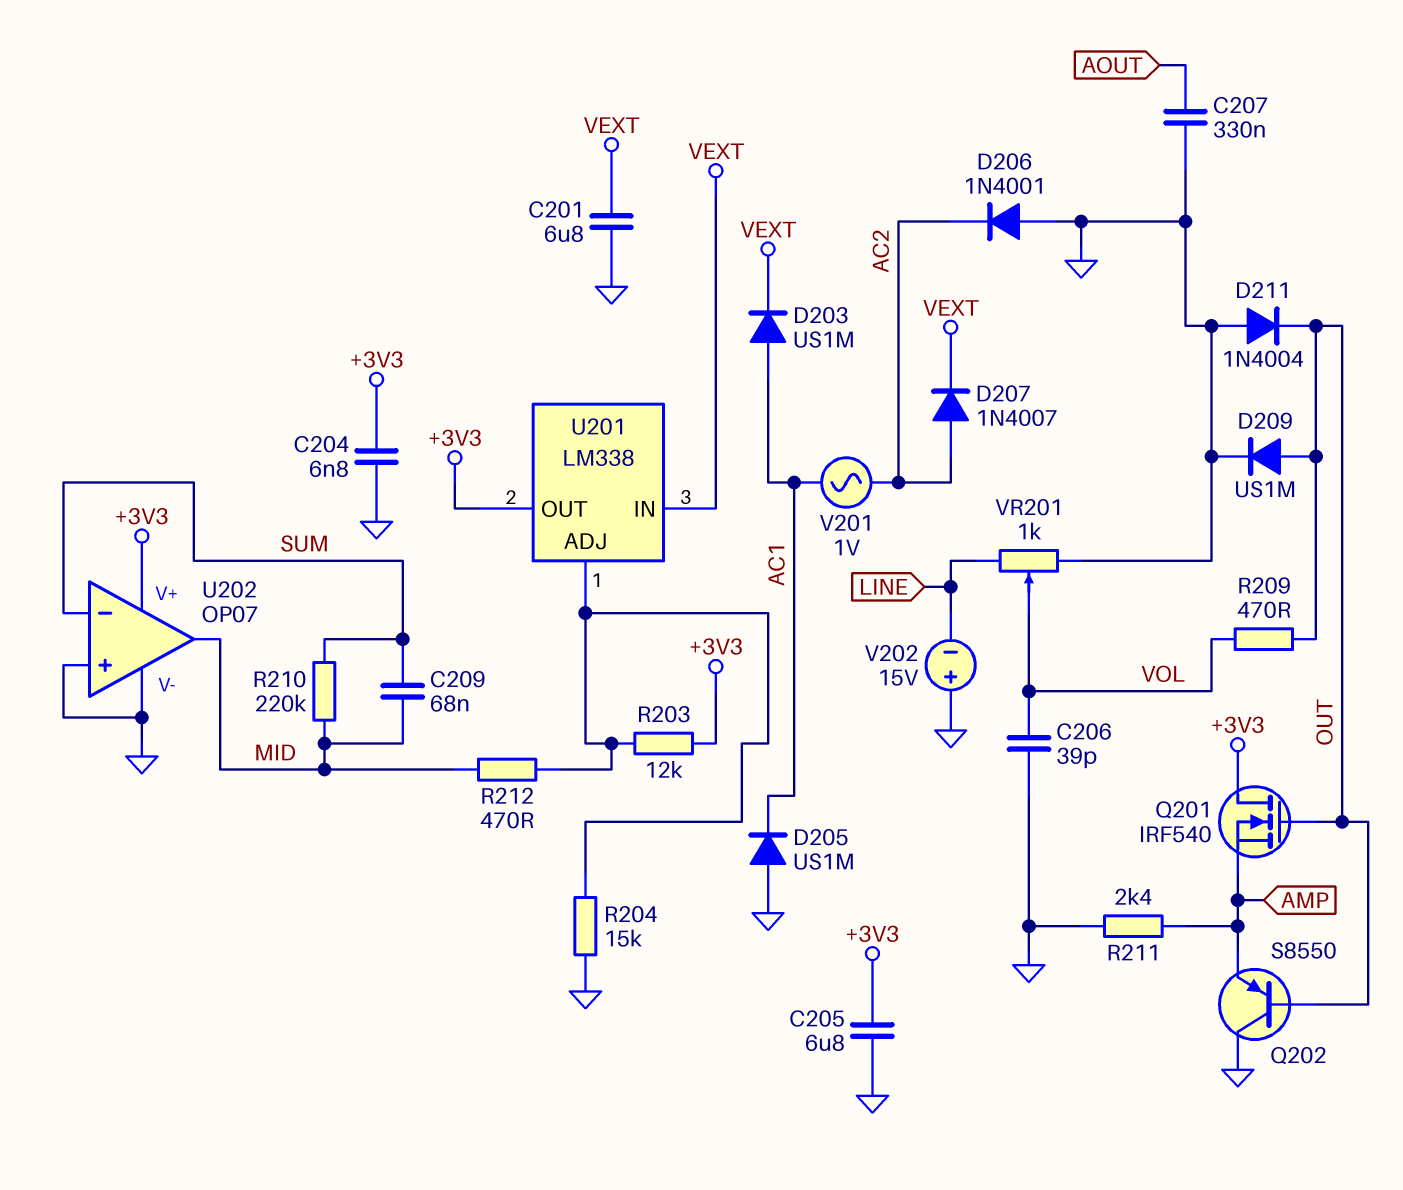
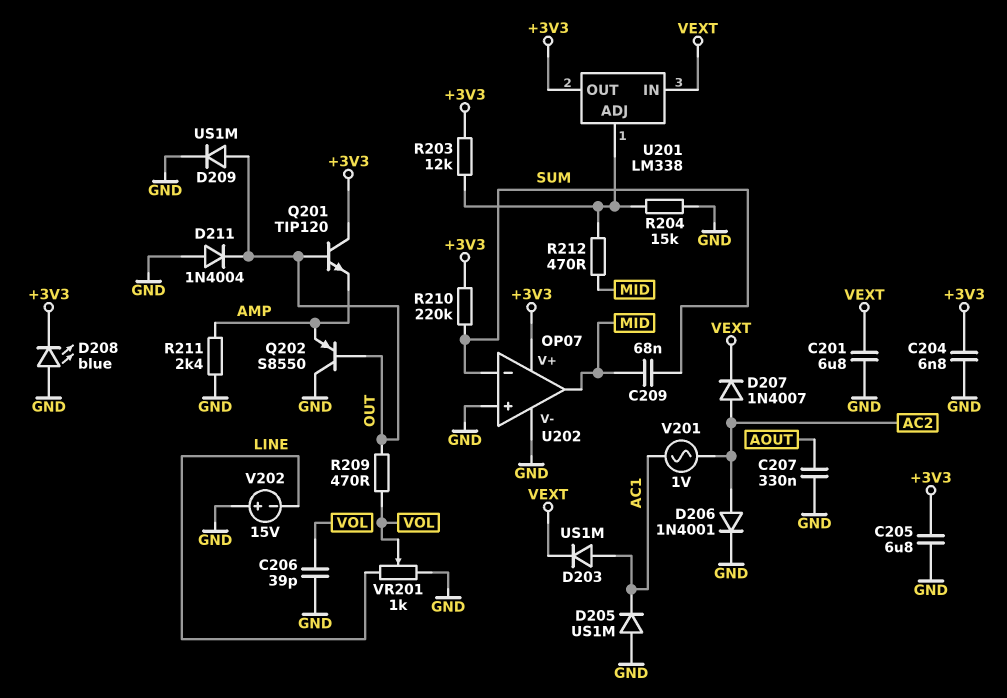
D206: diode 1N4001 (A GND, K AC2) -> diode 1N4001 (A AC2, K GND)
D208: none -> LED blue (A GND, K +3V3)
Q201: NMOS IRF540 (G OUT, D +3V3, S AMP) -> NPN TIP120 (B OUT, C +3V3, E AMP)
R210: 220k (MID, SUM) -> 220k (+3V3, SUM)

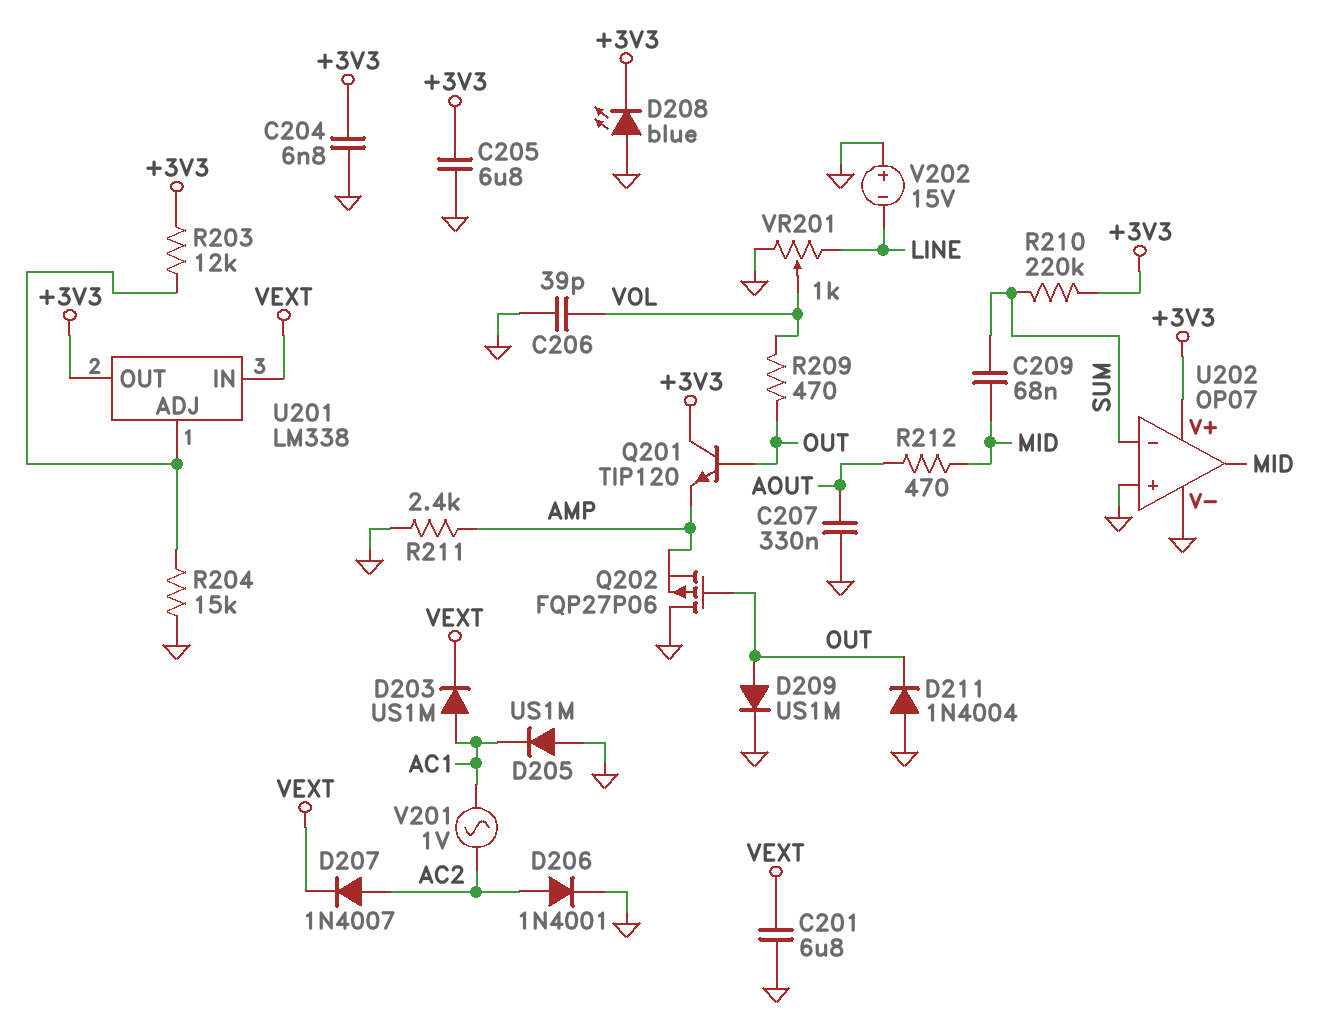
Q202: PNP S8550 (B OUT, C GND, E AMP) -> PMOS FQP27P06 (G OUT, D GND, S AMP)
R212: 470 (MID, U201/ADJ) -> 470 (AOUT, MID)

